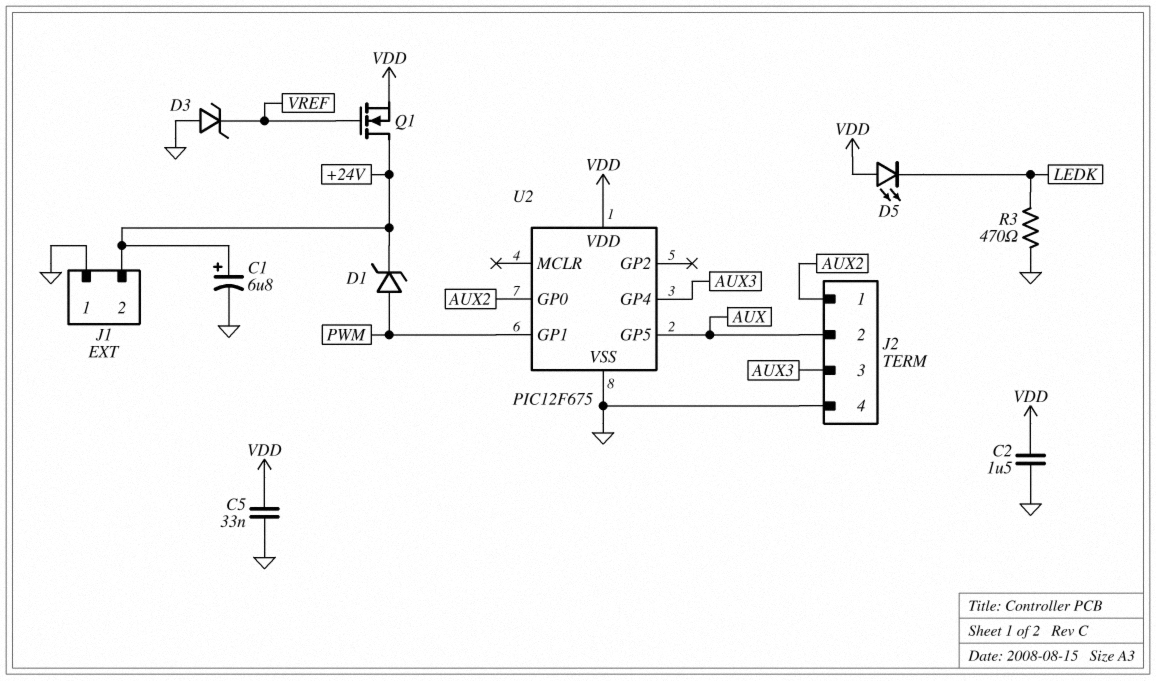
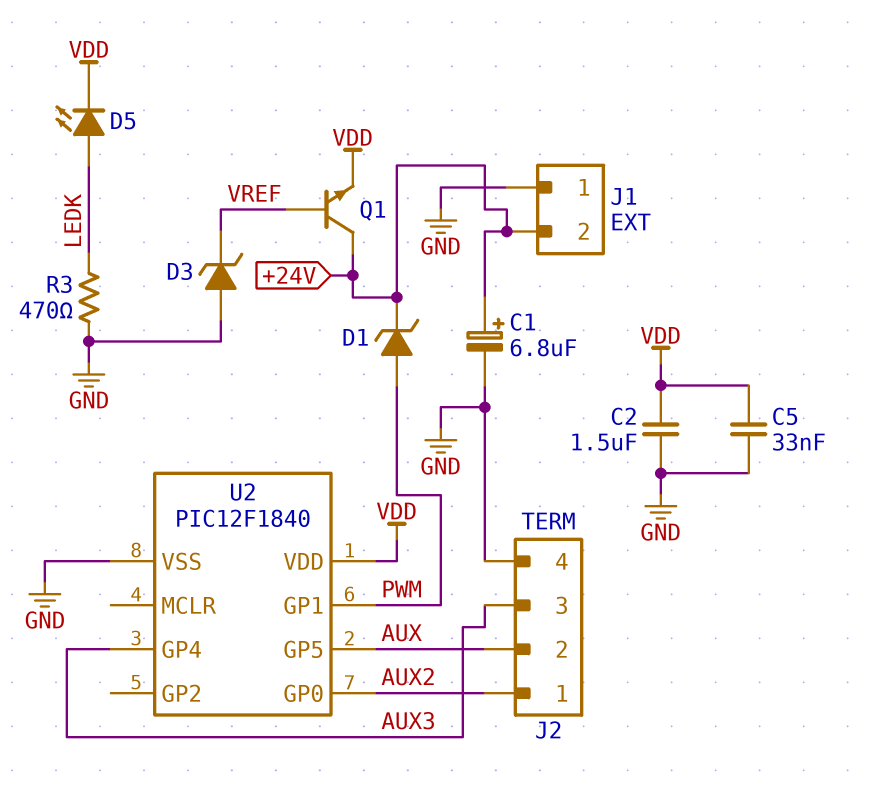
D5: LED (A VDD, K LEDK) -> LED (A LEDK, K VDD)
Q1: NMOS (G VREF, D +24V, S VDD) -> NPN (B VREF, C +24V, E VDD)
U2: PIC12F675 -> PIC12F1840

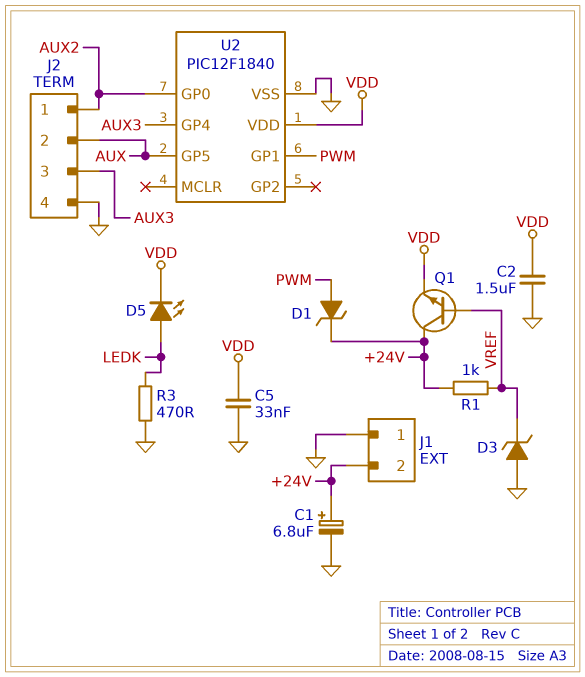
R1: none -> 1k (+24V, VREF)

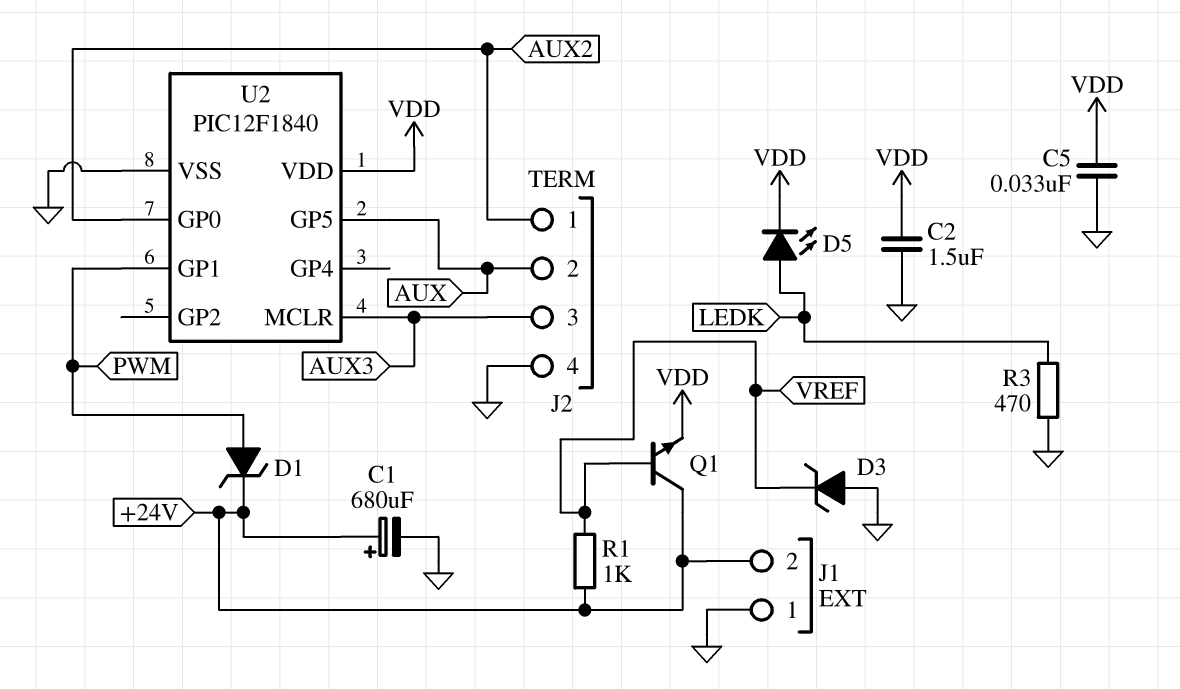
C1: 6.8uF (plus +24V, minus GND) -> 680uF (plus +24V, minus GND)
U2 pin GP4: AUX3 -> none
U2 pin MCLR: none -> AUX3

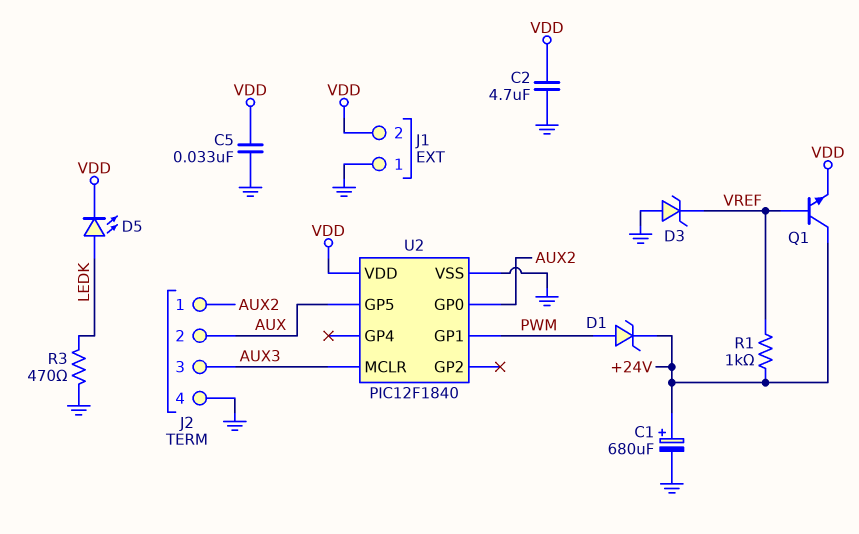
C2: 1.5uF (GND, VDD) -> 4.7uF (GND, VDD)
J1 pin 2: +24V -> VDD

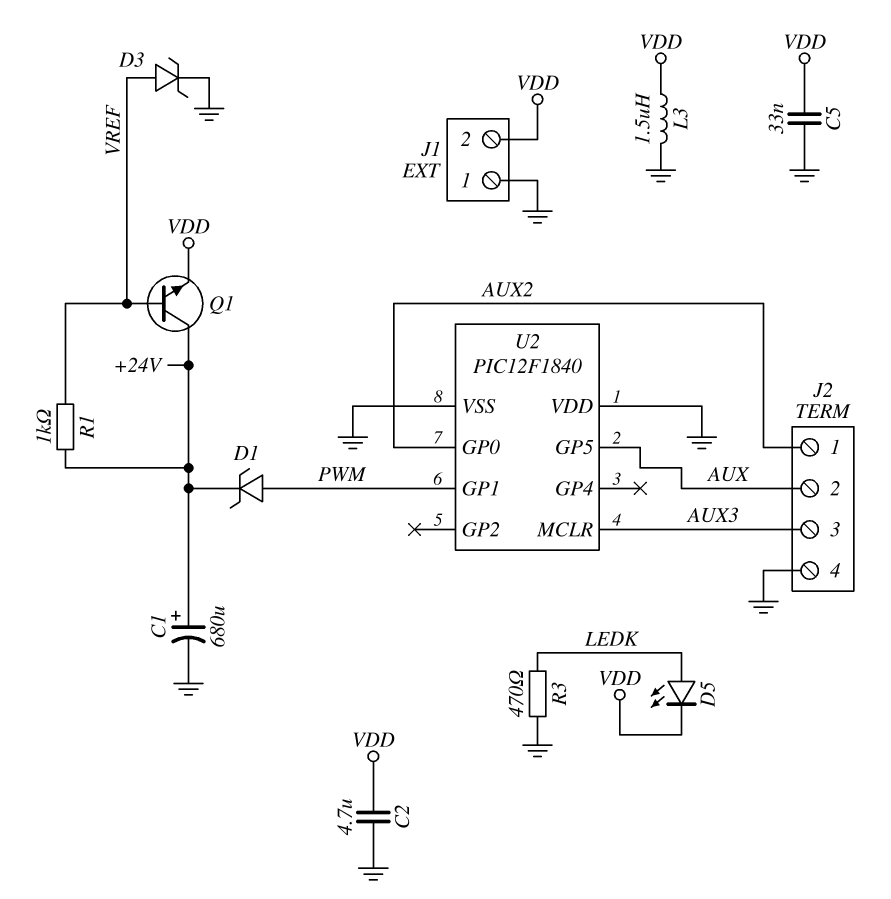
D3: zener (A GND, K VREF) -> zener (A VREF, K GND)
L3: none -> 1.5uH (GND, VDD)
U2 pin VDD: VDD -> GND

